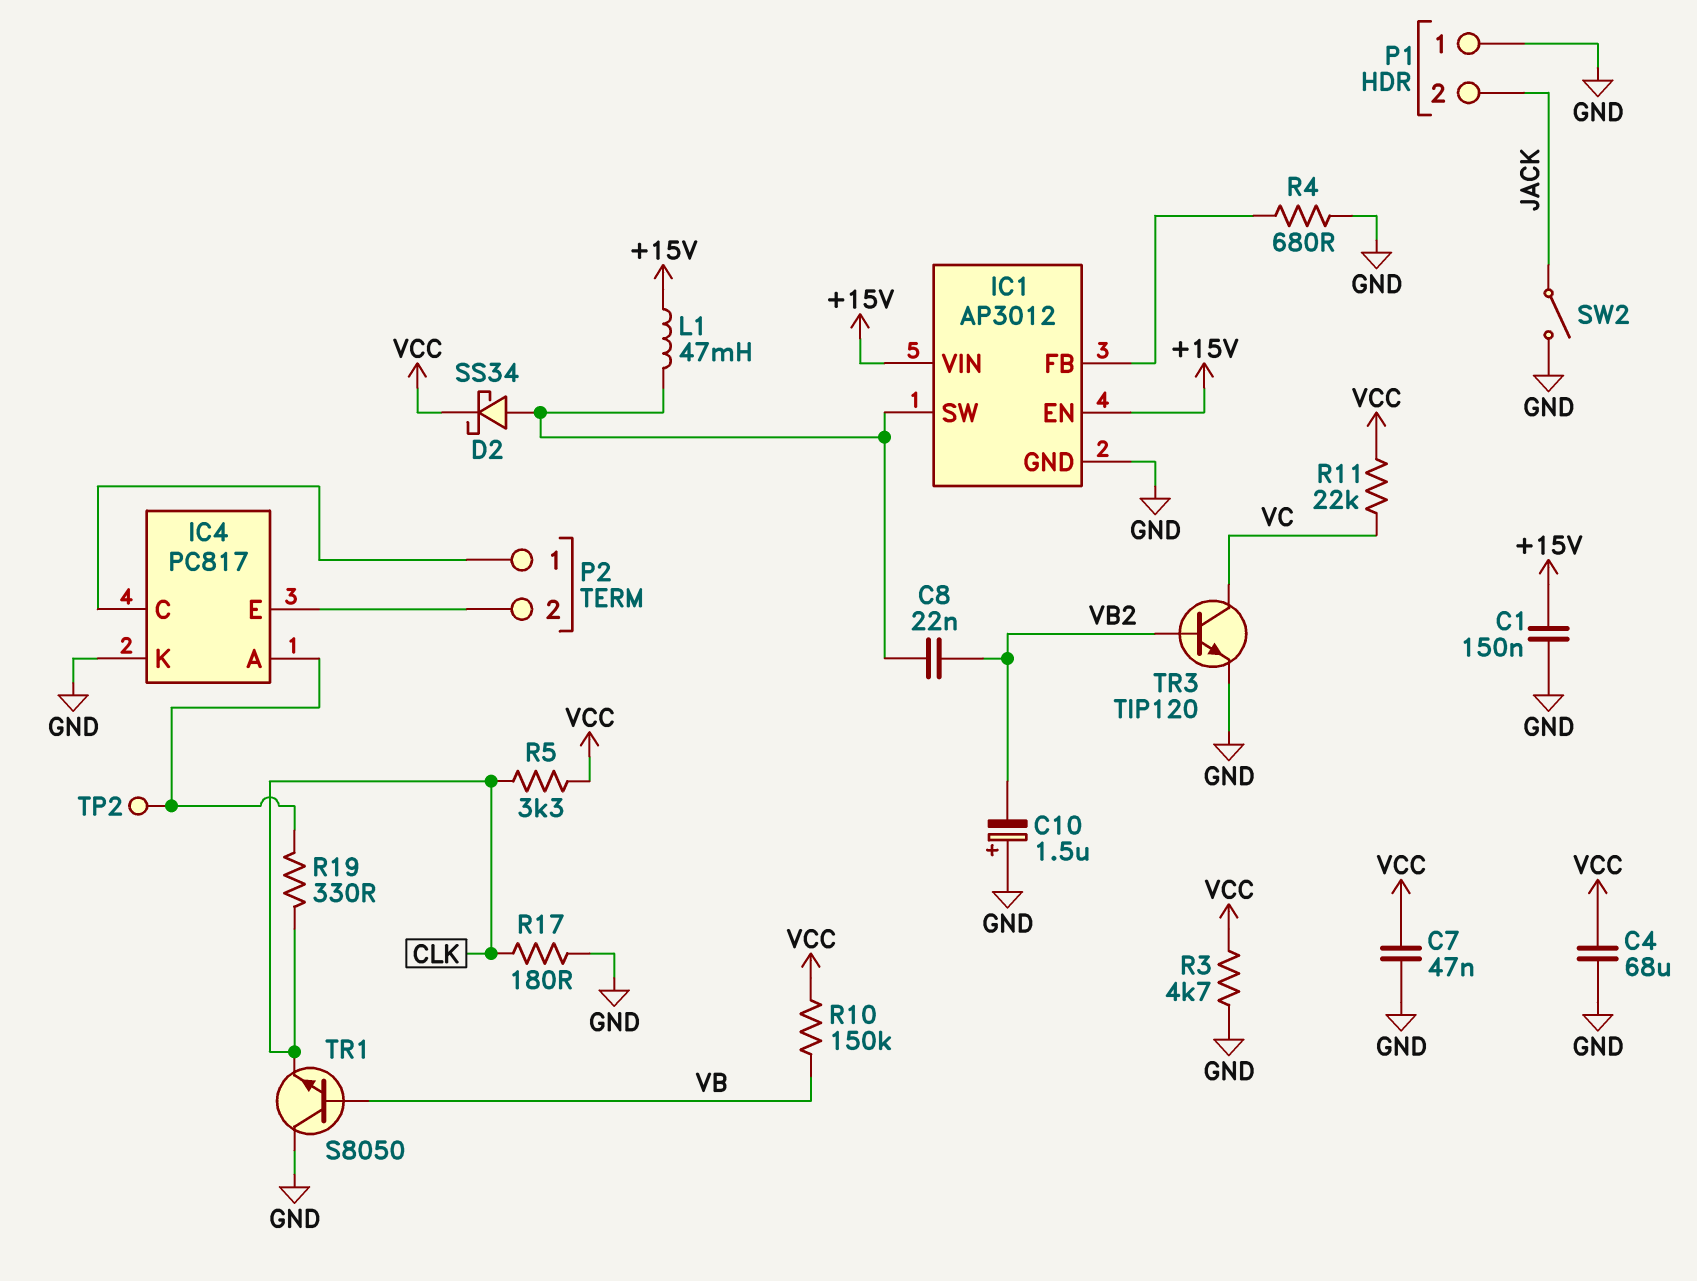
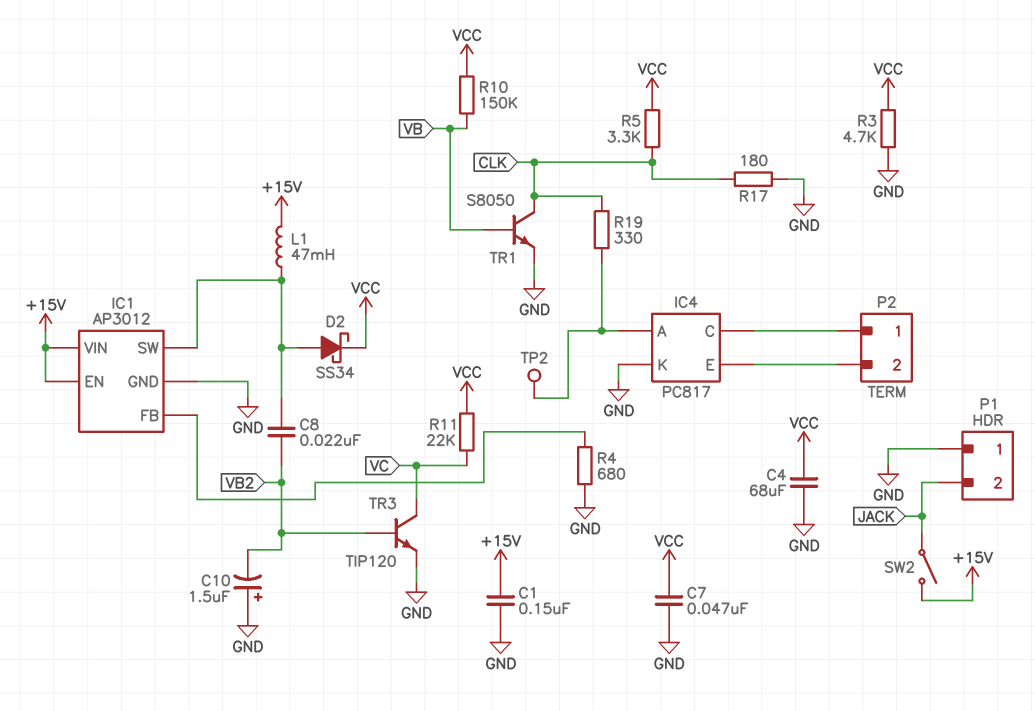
SW2: switch (GND, JACK) -> switch (+15V, JACK)
TR1: NPN S8050 (B VB, C GND, E CLK) -> NPN S8050 (B VB, C CLK, E GND)

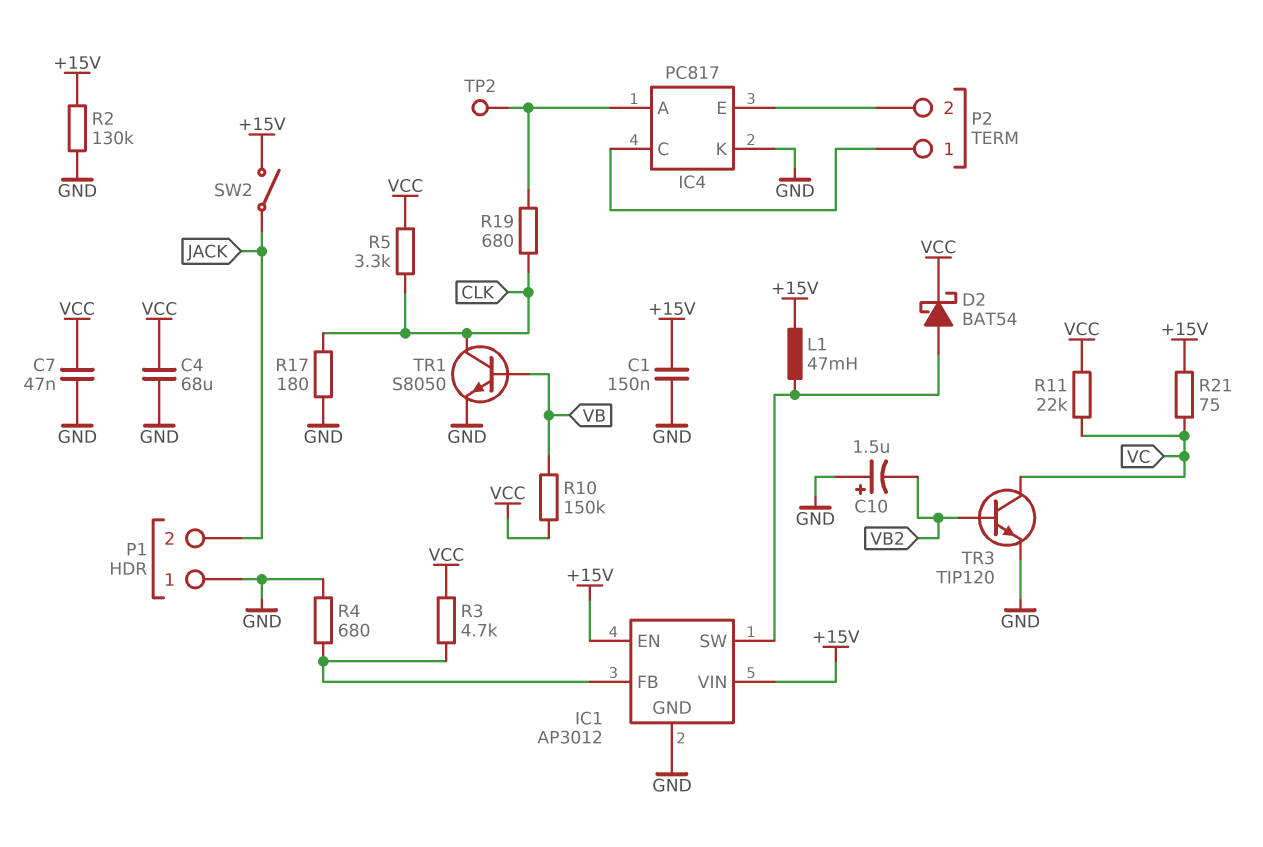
C8: 22nF (IC1/SW, VB2) -> none
D2: schottky SS34 (A IC1/SW, K VCC) -> schottky BAT54 (A IC1/SW, K VCC)
R2: none -> 130k (+15V, GND)
R3: 4.7k (GND, VCC) -> 4.7k (IC1/FB, VCC)
R19: 330 (CLK, IC4/A) -> 680 (CLK, IC4/A)
R21: none -> 75 (+15V, VC)

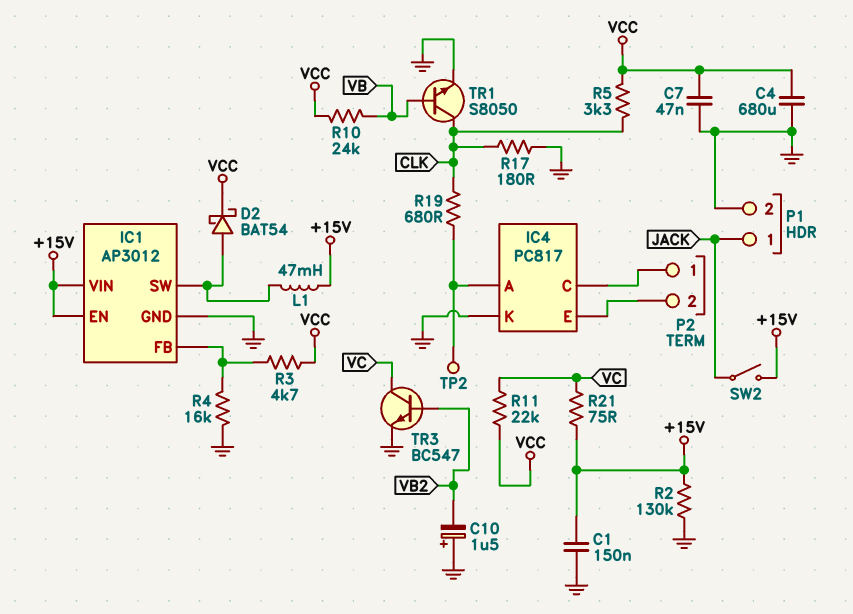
C4: 68uF (GND, VCC) -> 680uF (GND, VCC)
P1 pin 1: GND -> JACK
P1 pin 2: JACK -> GND
R4: 680 (GND, IC1/FB) -> 16k (GND, IC1/FB)
R10: 150k (VB, VCC) -> 24k (VB, VCC)
TR3: NPN TIP120 (B VB2, C VC, E GND) -> NPN BC547 (B VB2, C VC, E GND)

